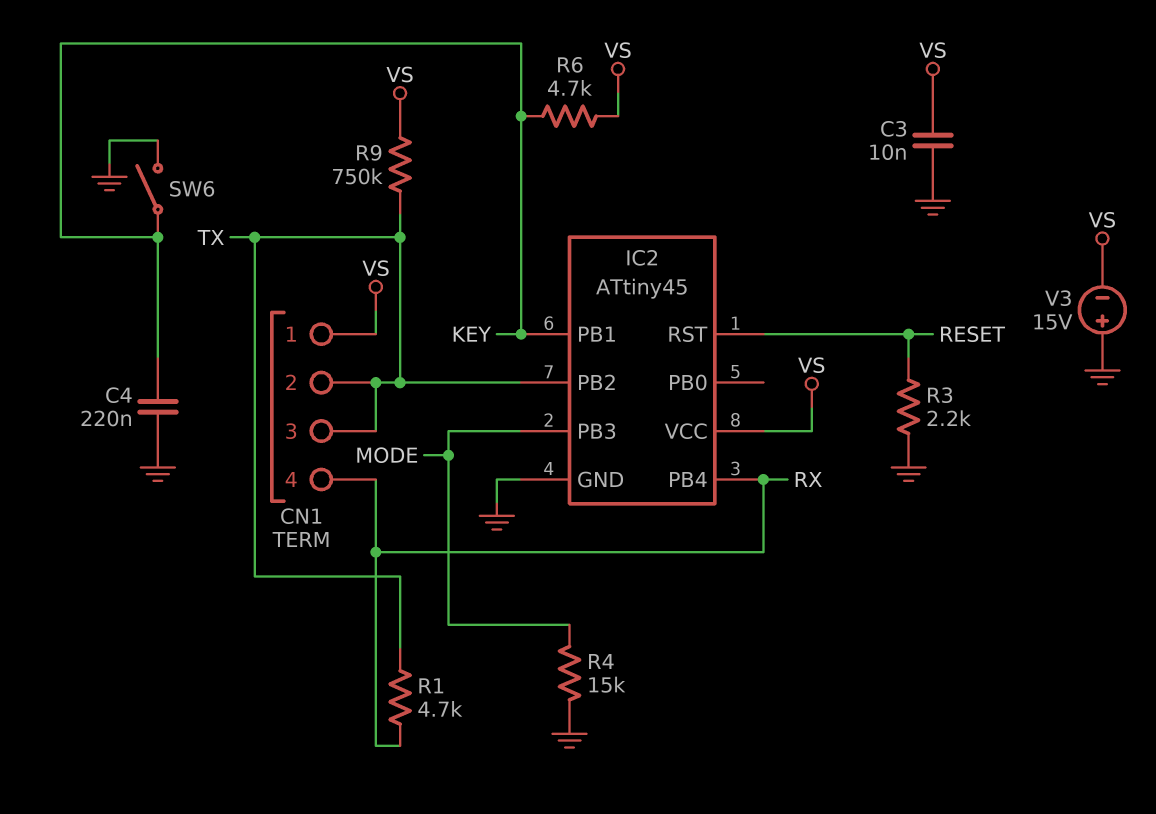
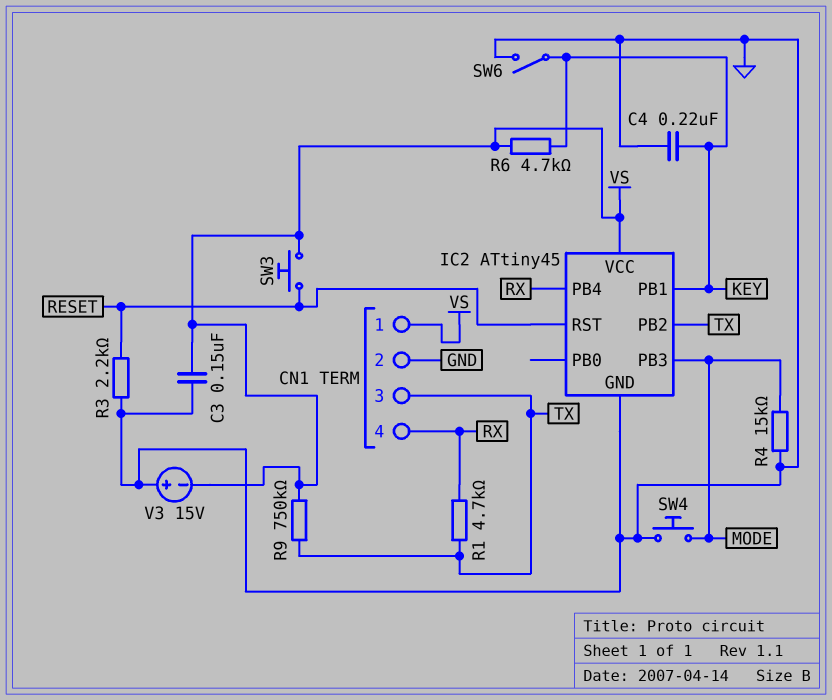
C3: 10nF (GND, VS) -> 150nF (GND, VS)
CN1 pin 2: TX -> GND
SW3: none -> button (RESET, VS)
SW4: none -> button (GND, MODE)

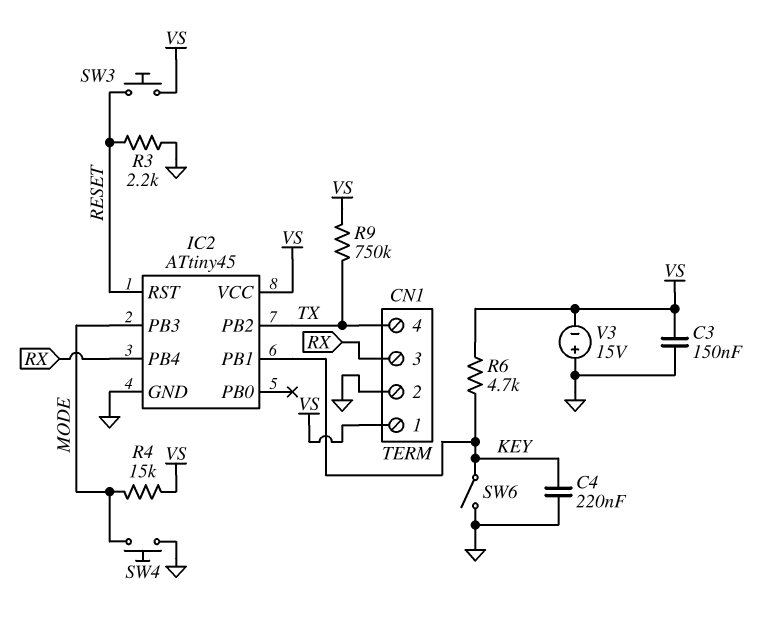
CN1 pin 3: TX -> RX
CN1 pin 4: RX -> TX
R1: 4.7k (RX, TX) -> none
R4: 15k (GND, MODE) -> 15k (MODE, VS)

